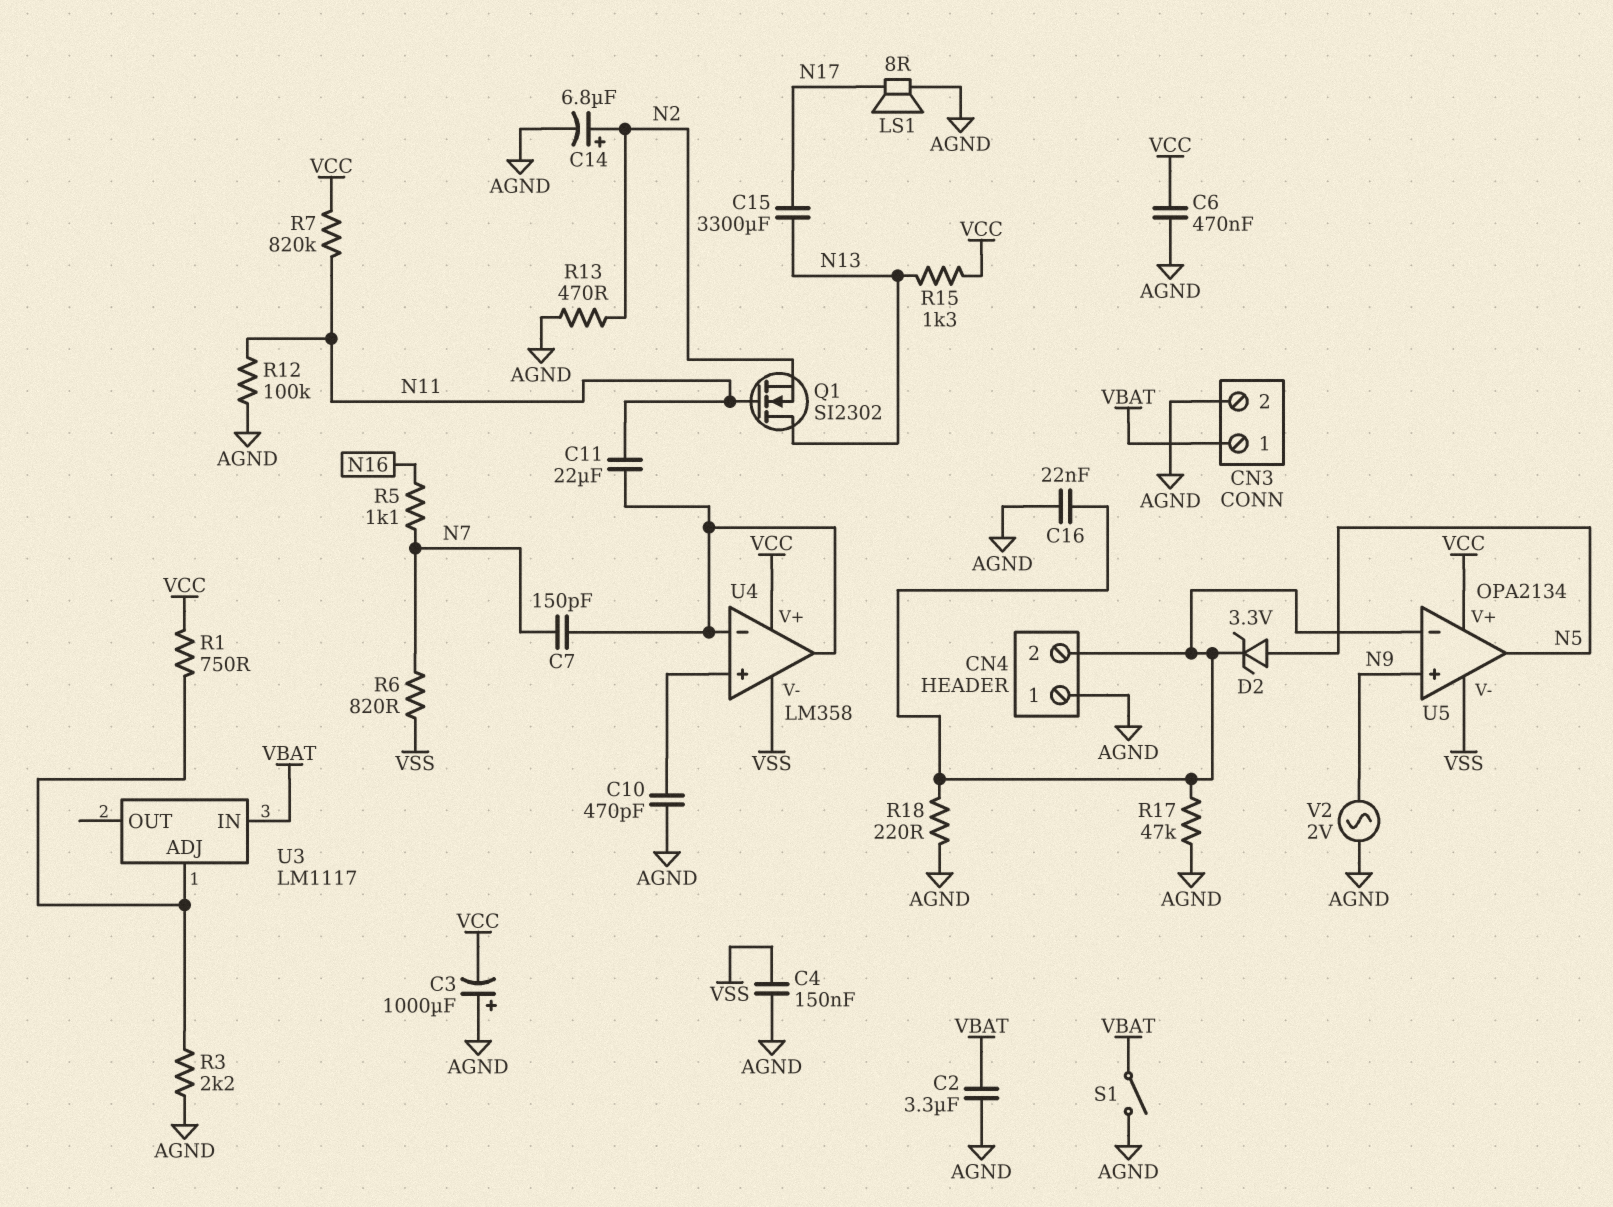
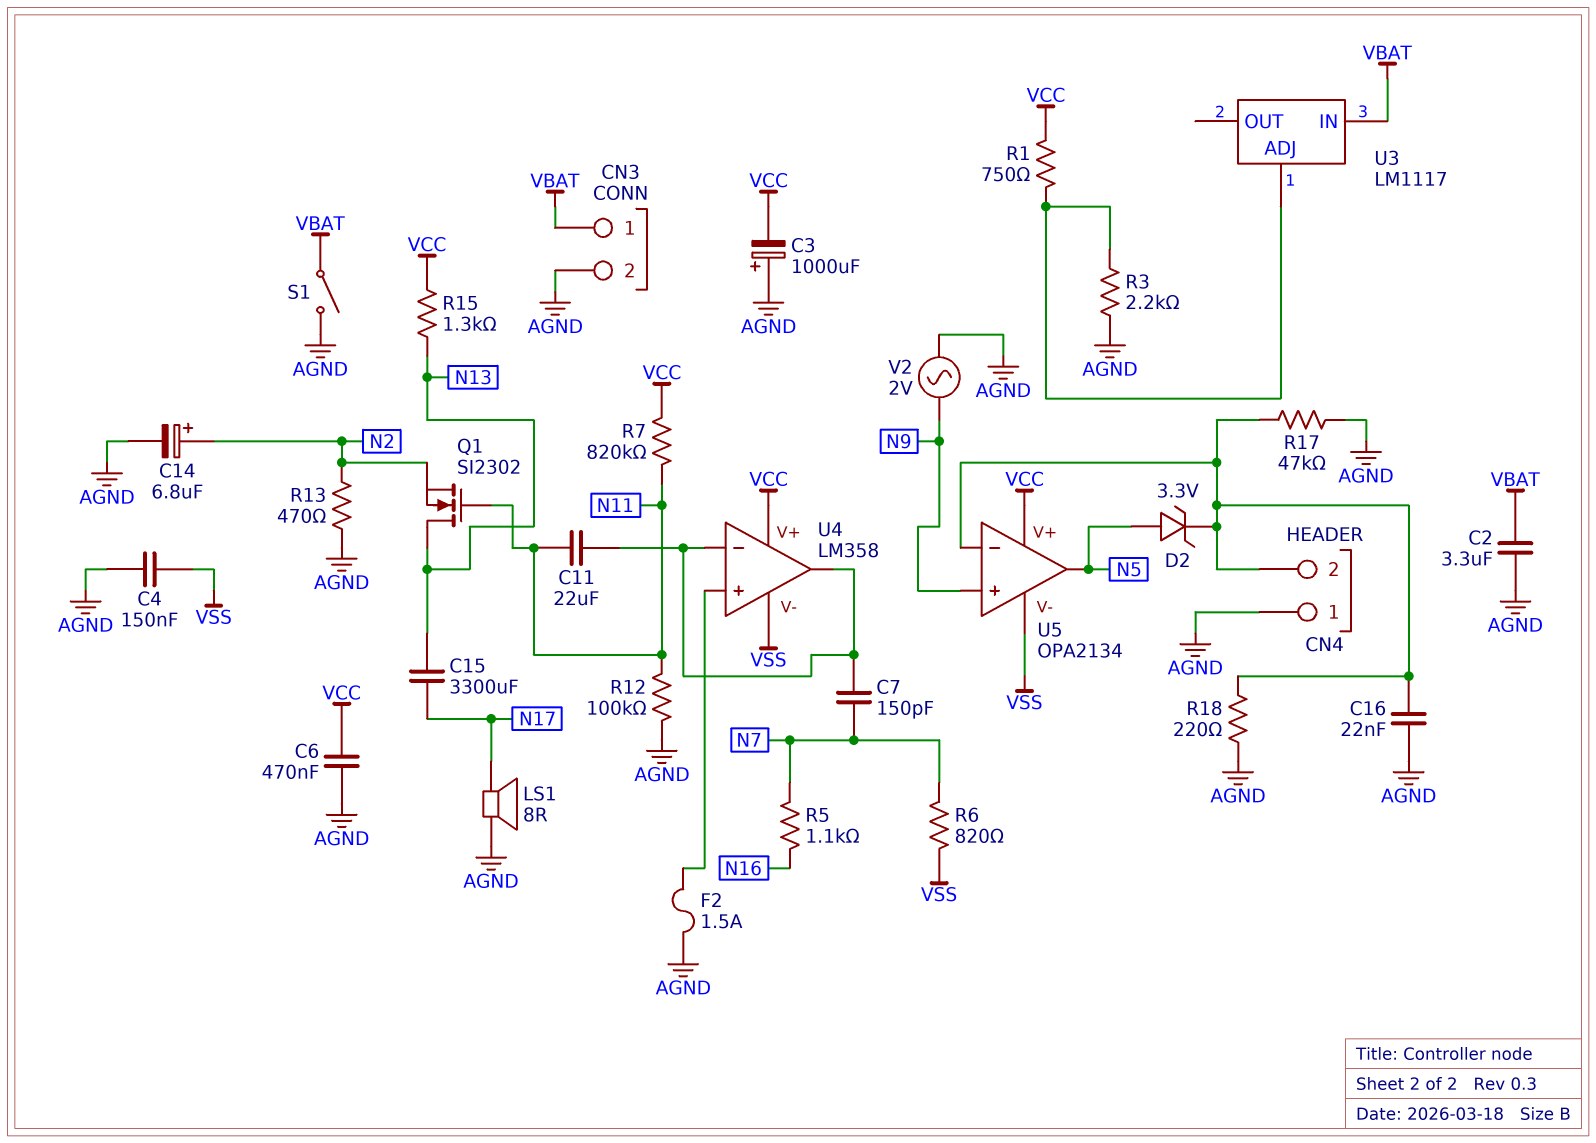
C10: 470pF (AGND, U4/in+) -> none
F2: none -> 1.5A (AGND, U4/in+)

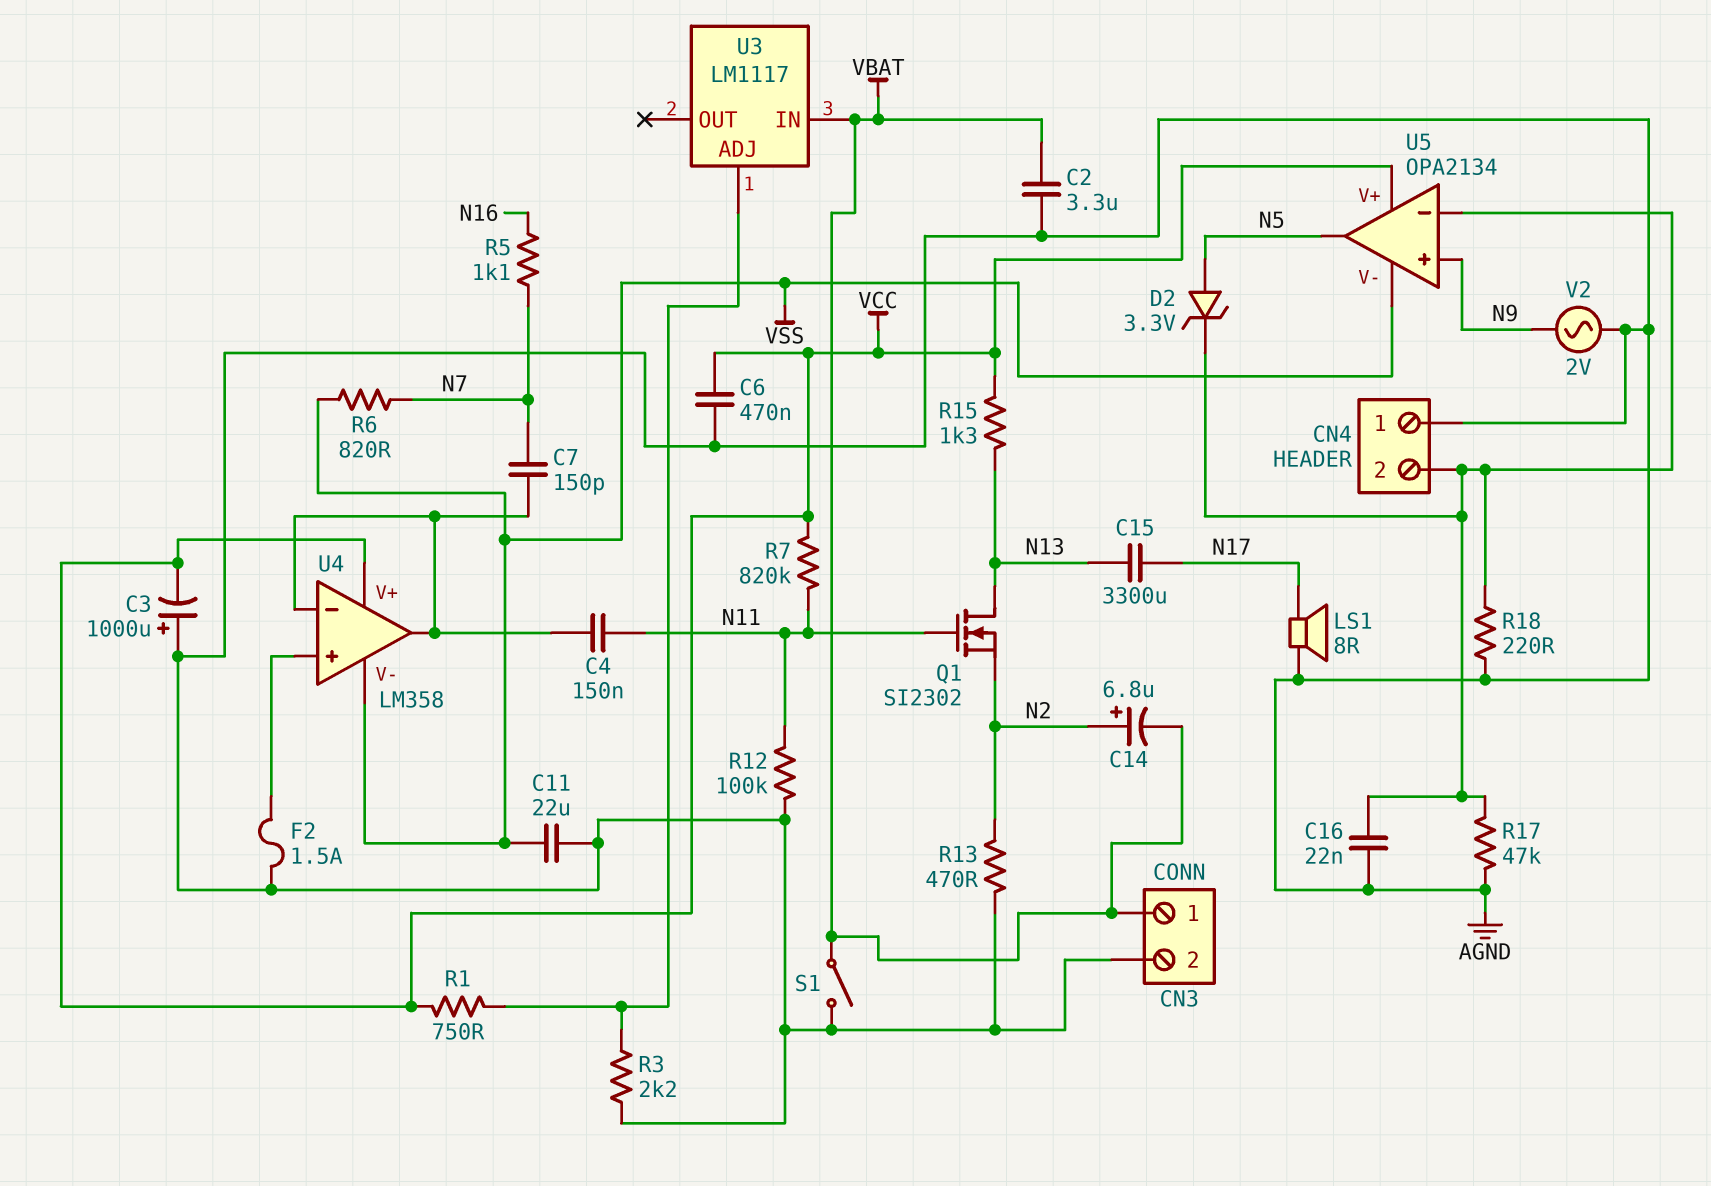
C4: 150nF (AGND, VSS) -> 150nF (N11, U4/in-)
C11: 22uF (N11, U4/in-) -> 22uF (AGND, VSS)
C14: 6.8uF (plus N2, minus AGND) -> 6.8uF (plus N2, minus VBAT)

